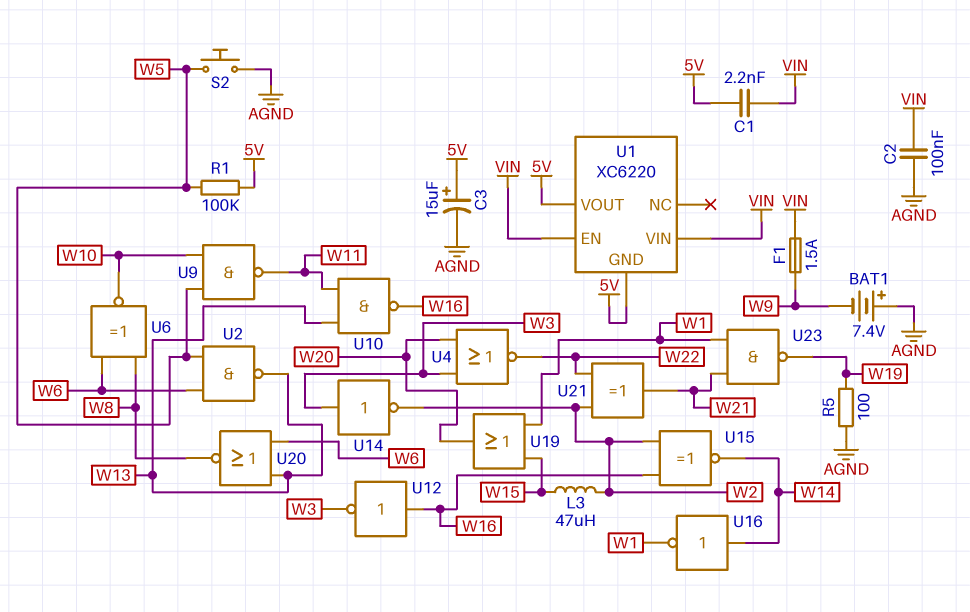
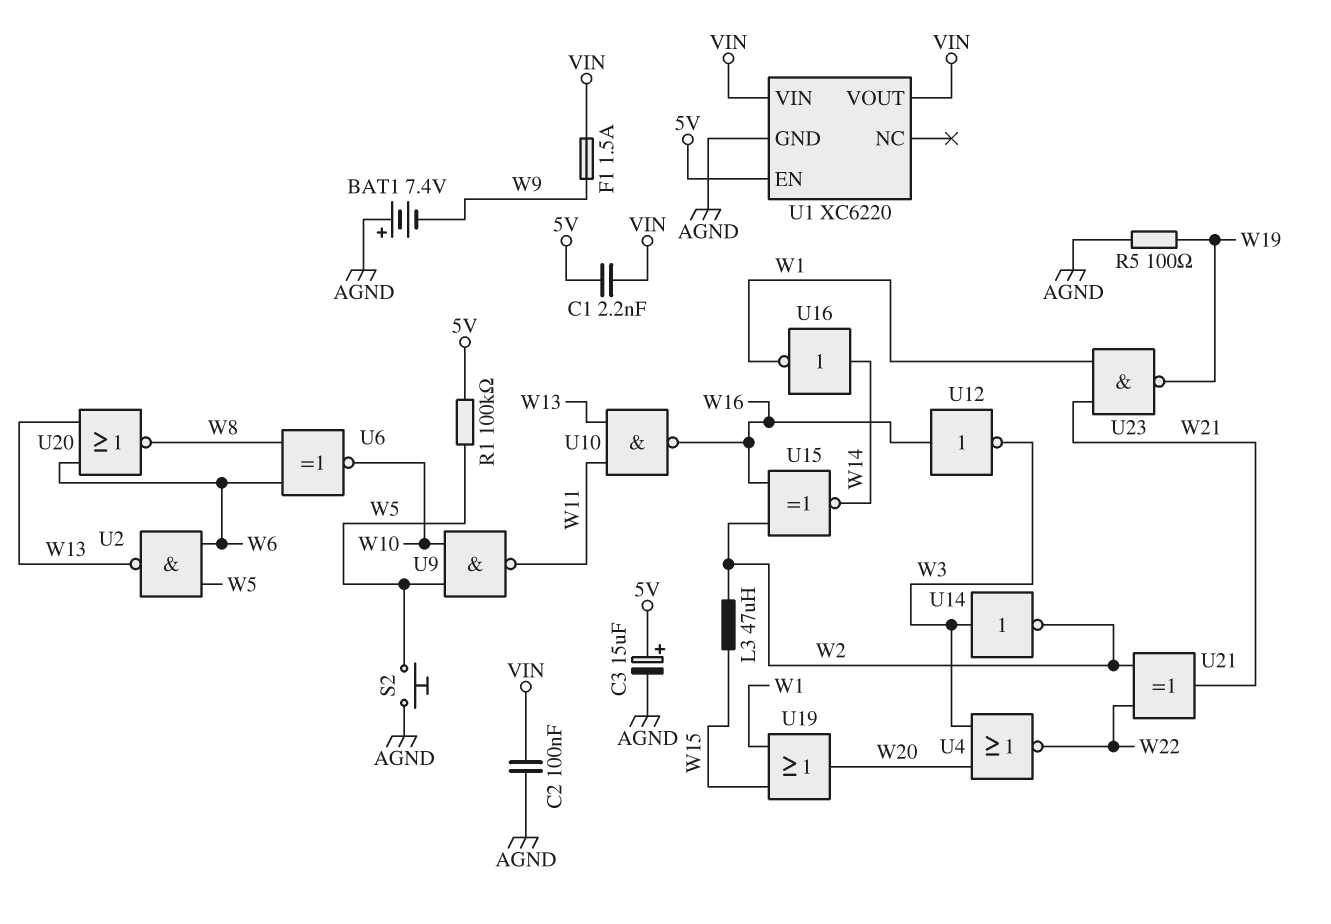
U1 pin EN: VIN -> 5V
U1 pin GND: 5V -> AGND
U1 pin VOUT: 5V -> VIN

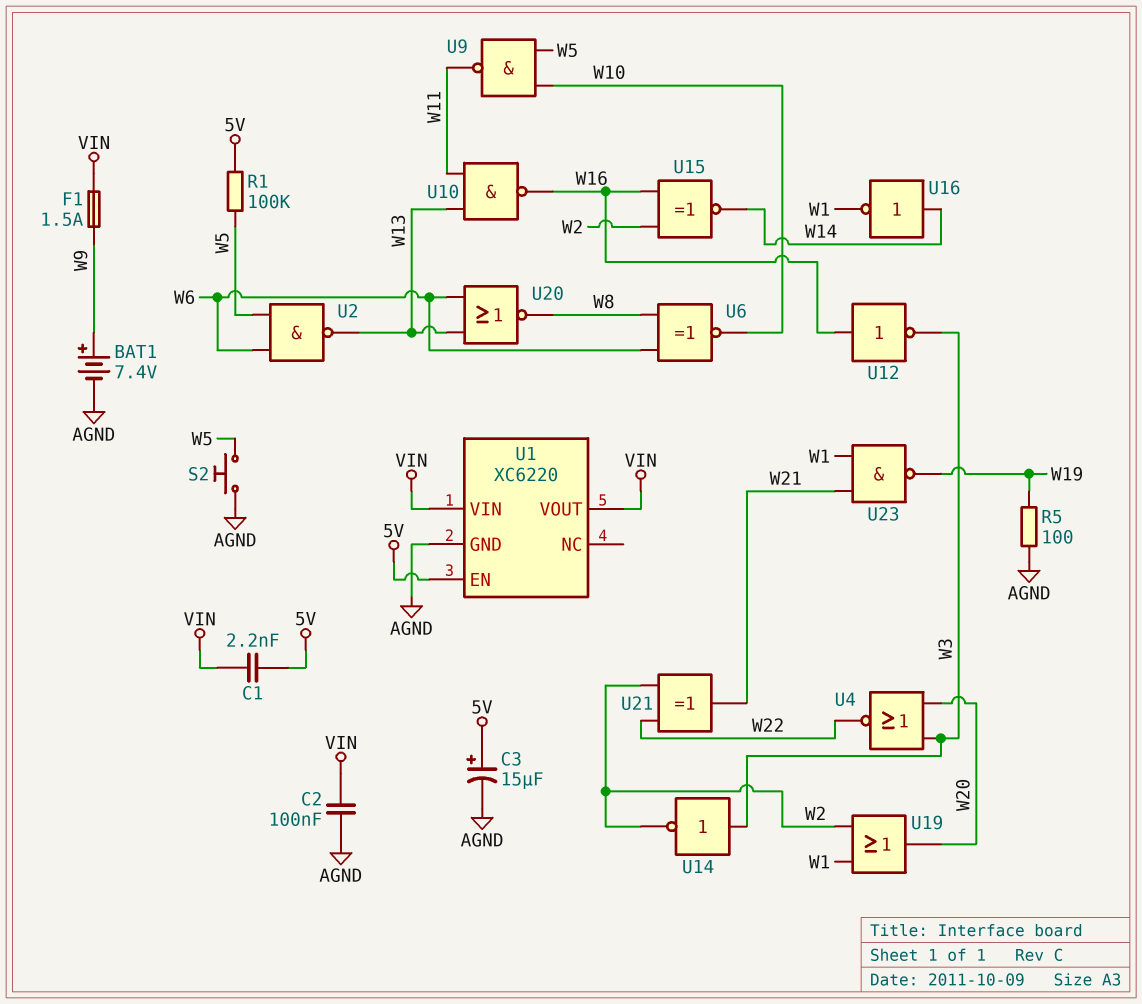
BAT1: 7.4V (plus AGND, minus W9) -> 7.4V (plus W9, minus AGND)
L3: 47uH (W2, W15) -> none
U19: OR (in W1, in W15, out W20) -> OR (in W1, in W2, out W20)

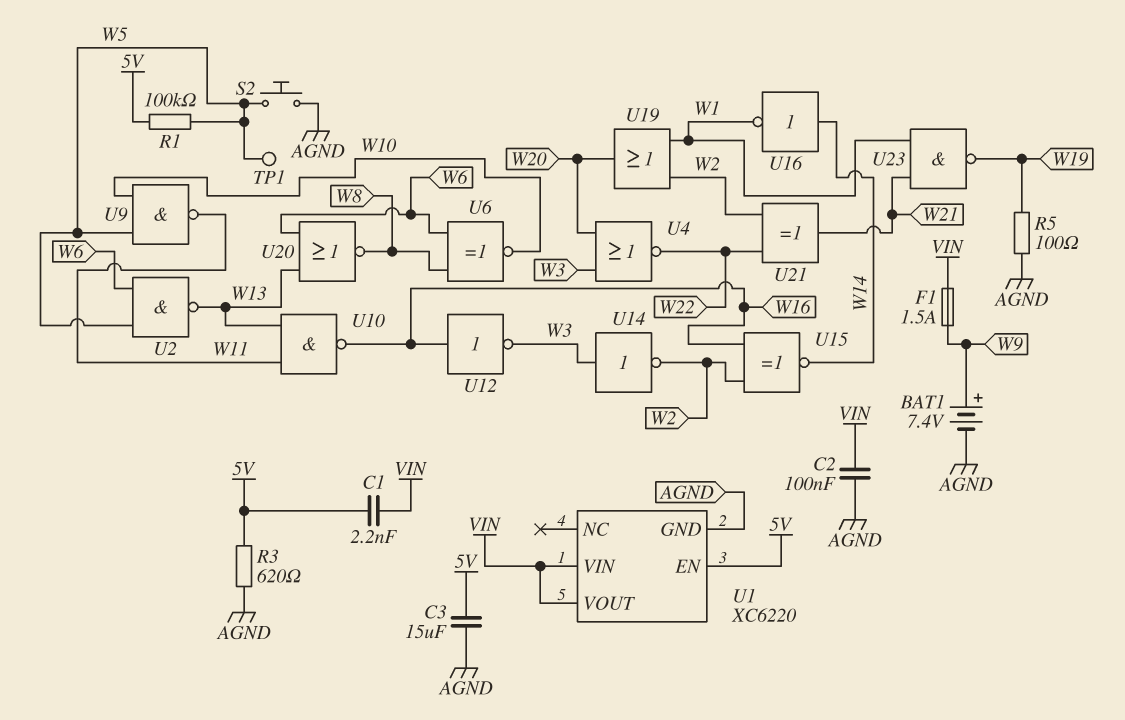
C3: 15uF (plus 5V, minus AGND) -> 15uF (5V, AGND)
R3: none -> 620 (5V, AGND)
TP1: none -> test point (W5)

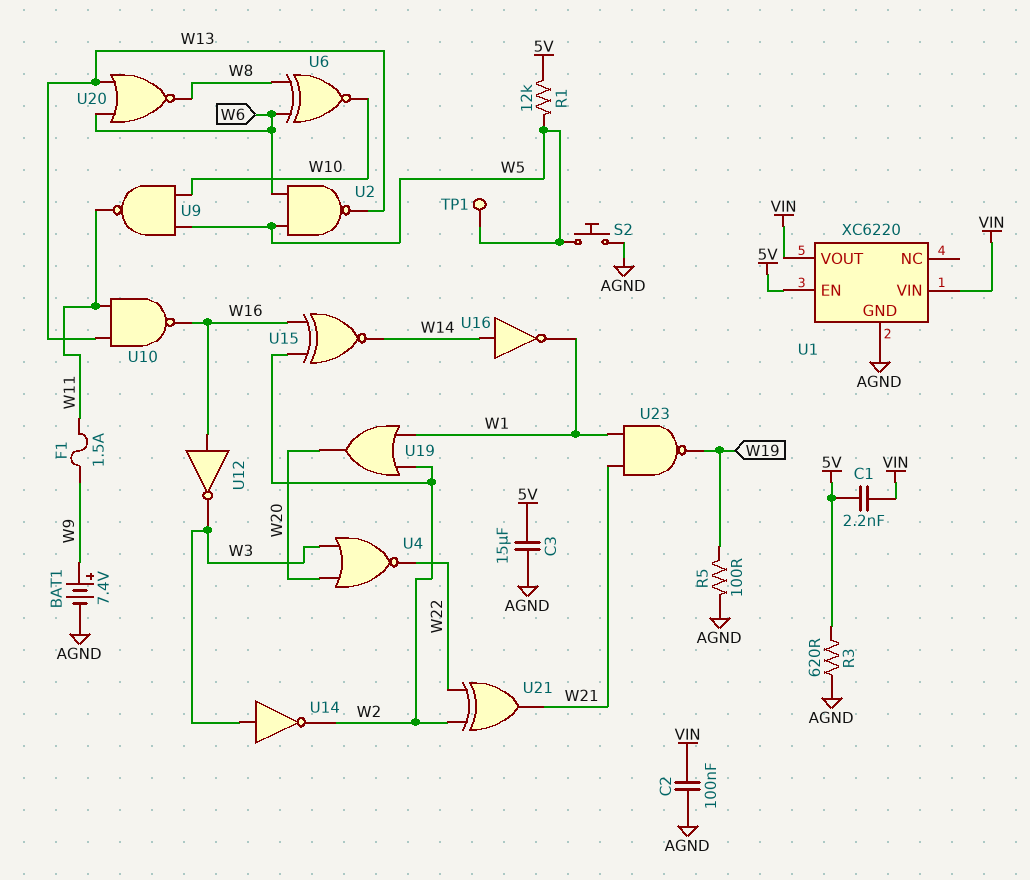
F1: 1.5A (VIN, W9) -> 1.5A (W9, W11)
R1: 100k (5V, W5) -> 12k (5V, W5)

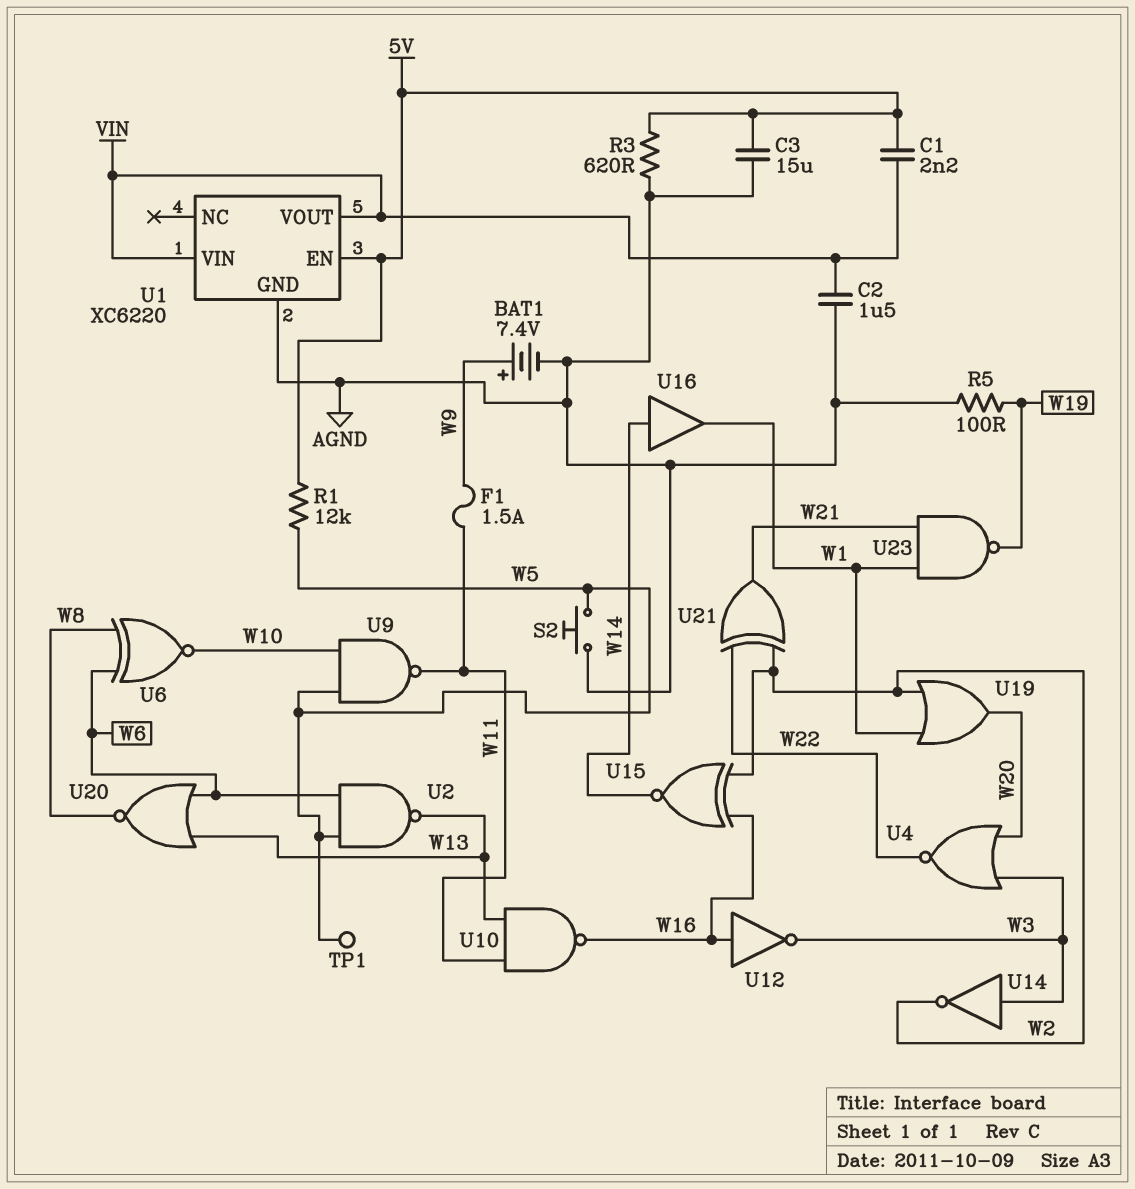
C2: 100nF (AGND, VIN) -> 1.5uF (AGND, VIN)
U16: NOT (in W14, out W1) -> buffer (in W14, out W1)

